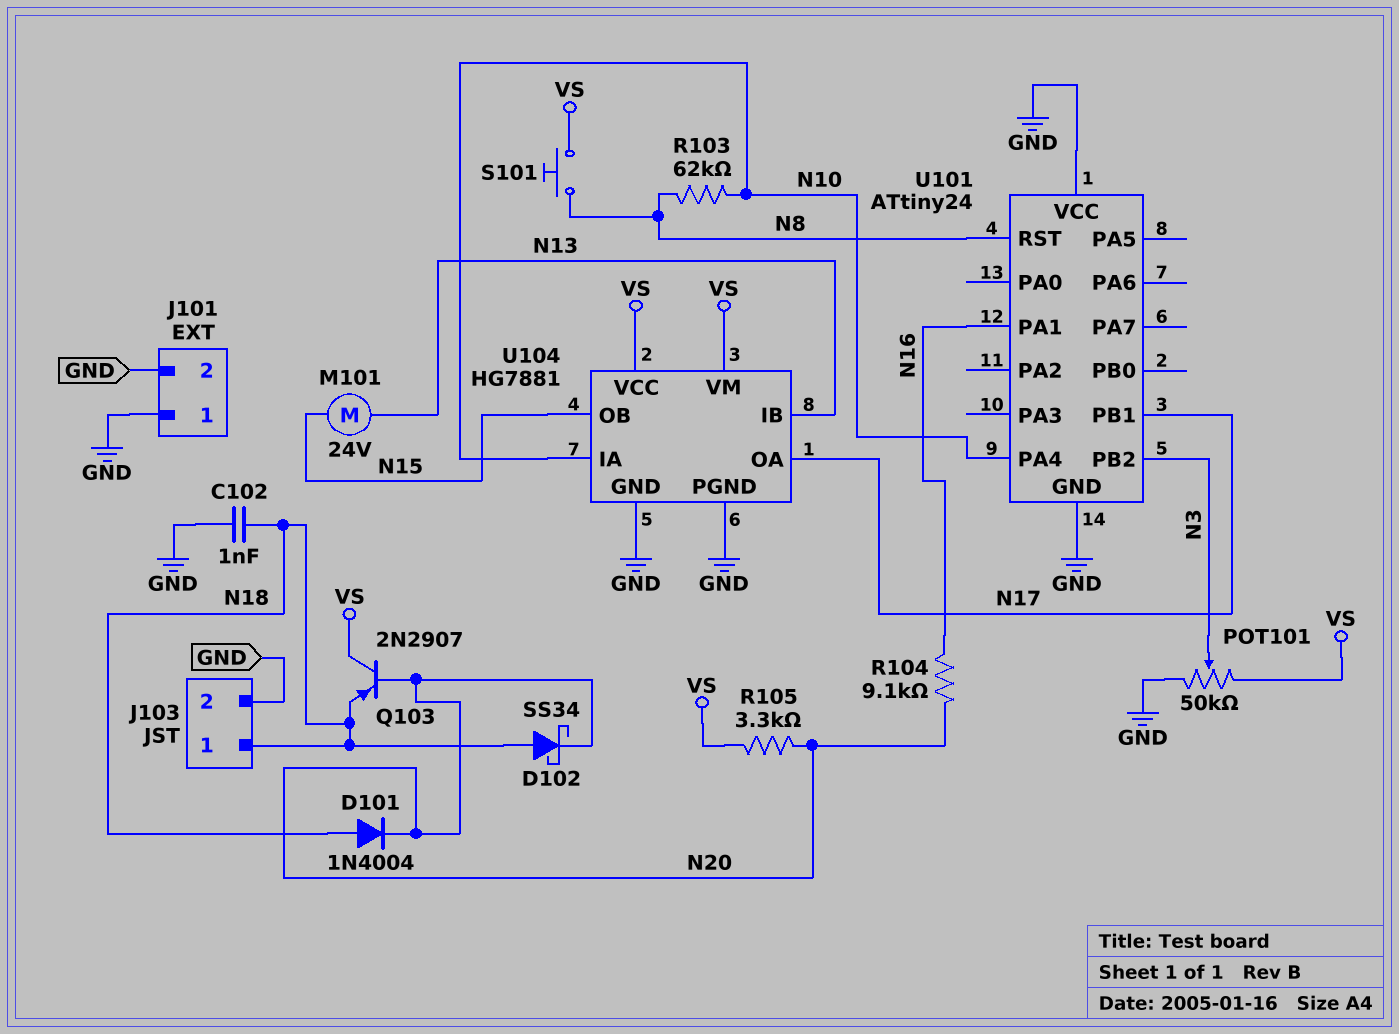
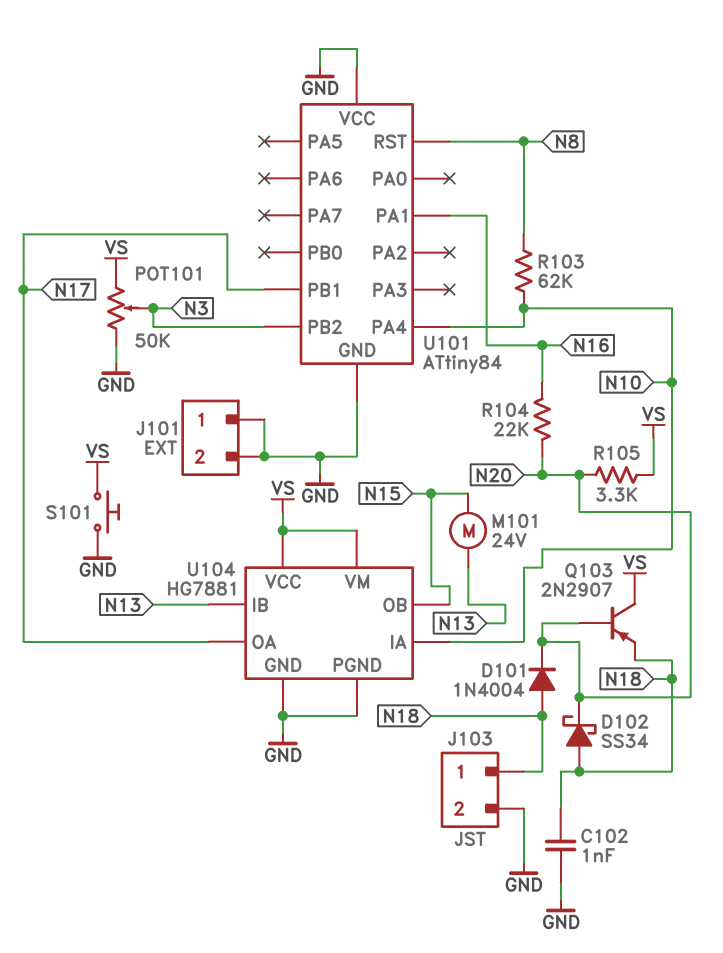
R104: 9.1k (N16, N20) -> 22k (N16, N20)
S101: button (N8, VS) -> button (GND, VS)
U101: ATtiny24 -> ATtiny84

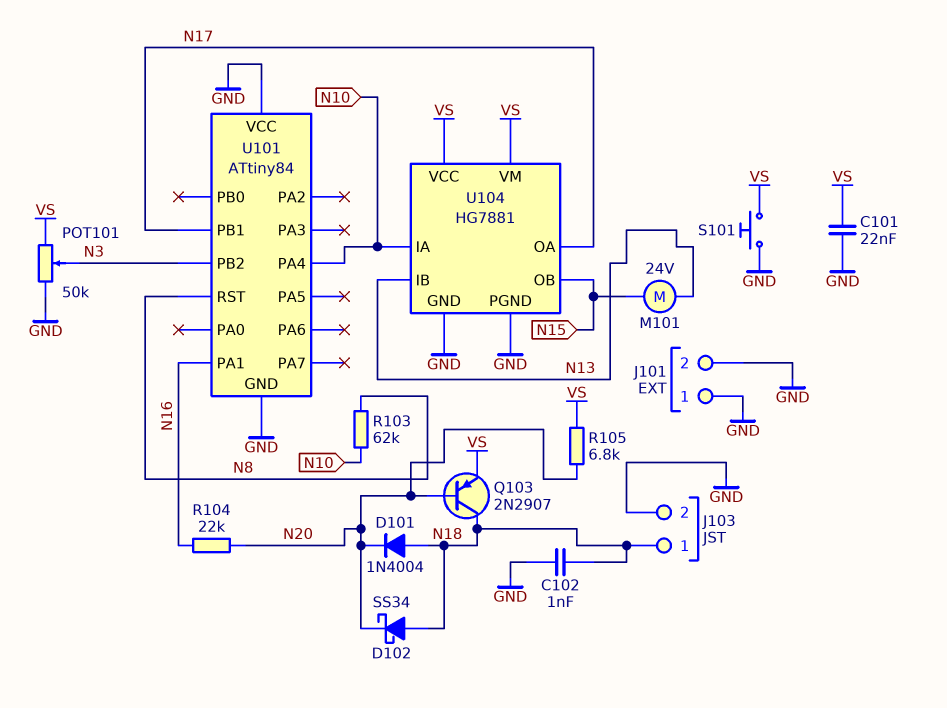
C101: none -> 22nF (GND, VS)
Q103: PNP 2N2907 (B N20, C VS, E N18) -> PNP 2N2907 (B N20, C N18, E VS)
R105: 3.3k (N20, VS) -> 6.8k (N20, VS)

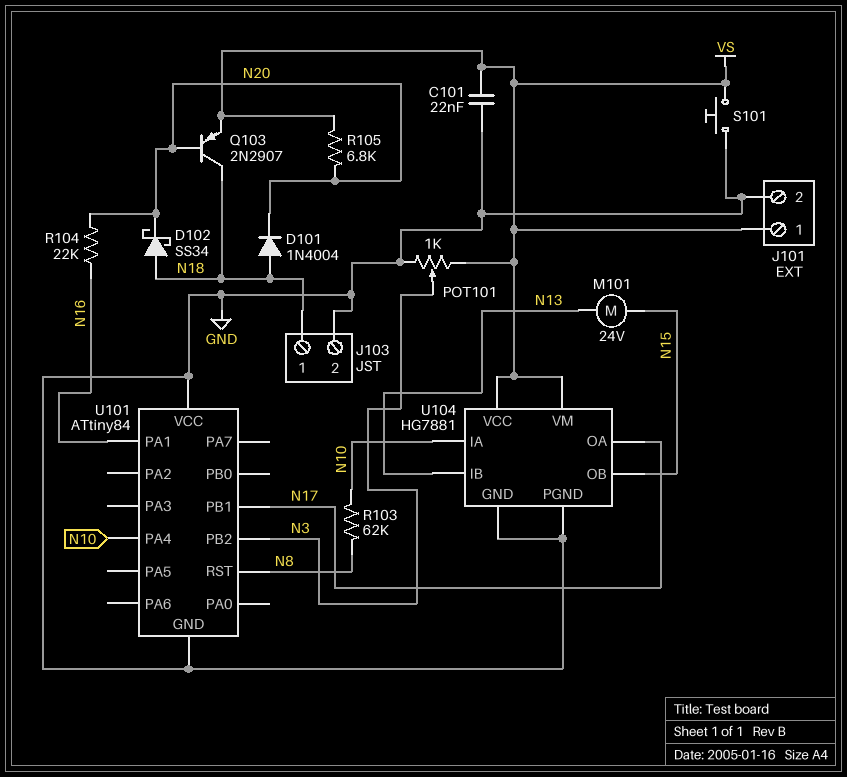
C102: 1nF (GND, N18) -> none
J101 pin 1: GND -> VS
POT101: 50k (GND, VS, wiper N3) -> 1k (GND, VS, wiper N3)

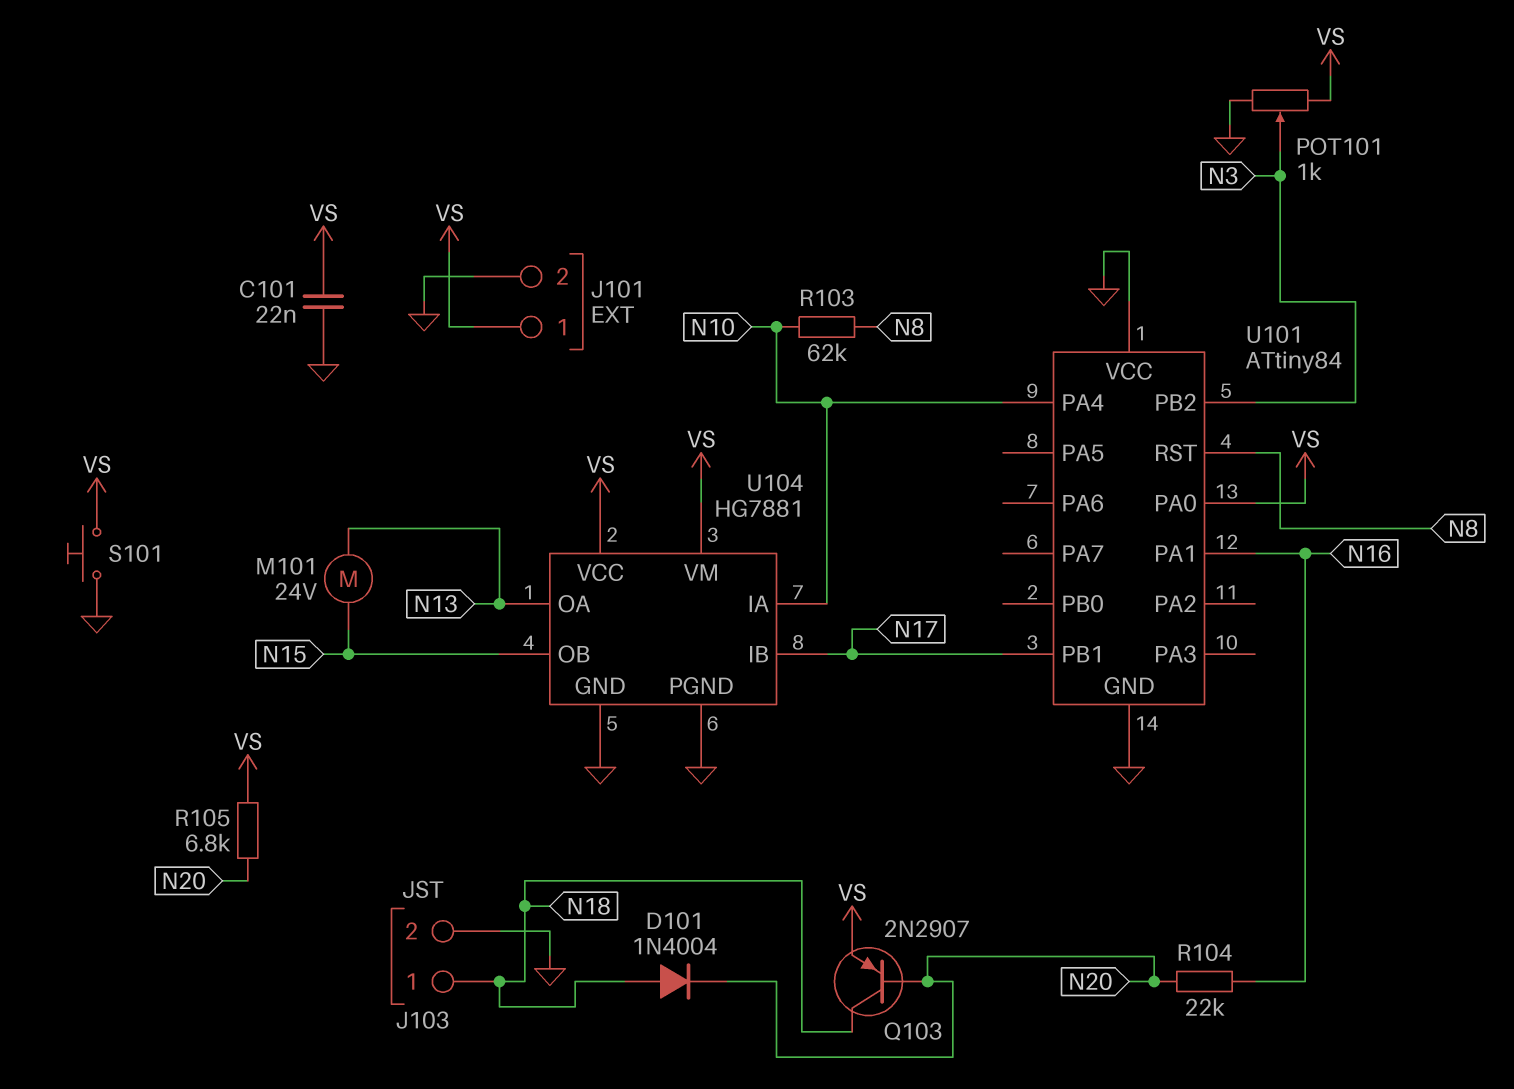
D102: schottky SS34 (A N18, K N20) -> none
U101 pin PA0: none -> VS
U104 pin IB: N13 -> N17
U104 pin OA: N17 -> N13

